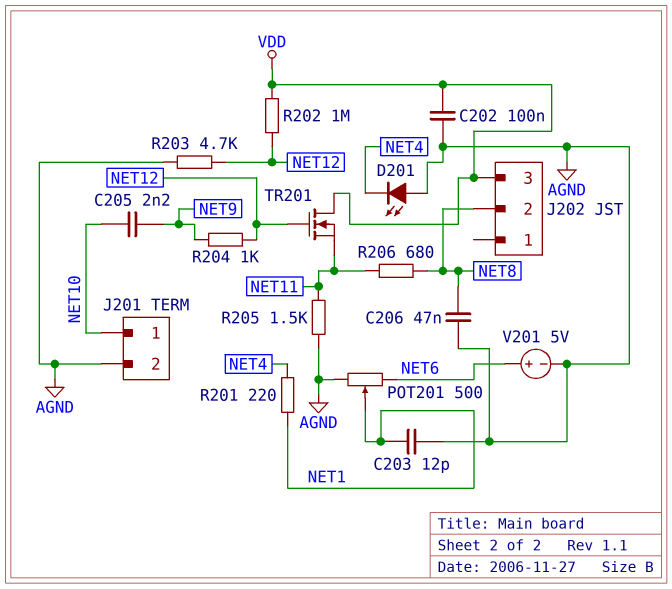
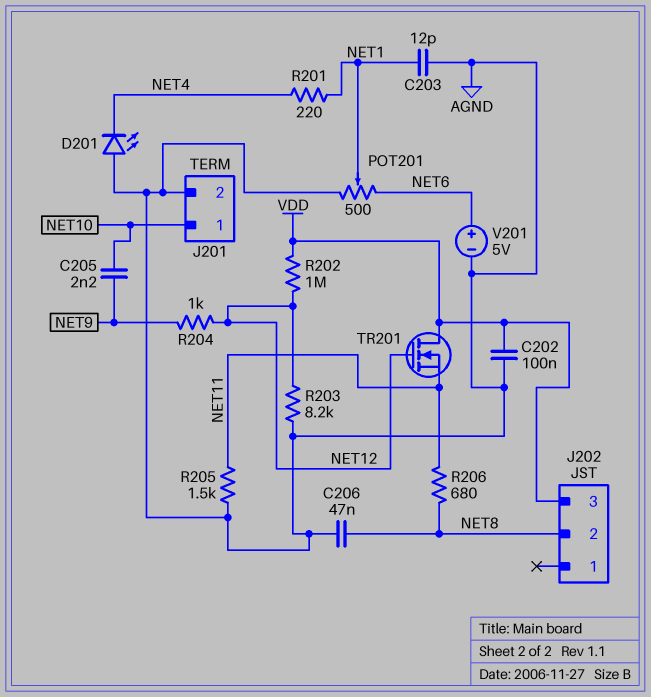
R203: 4.7k (AGND, NET12) -> 8.2k (AGND, NET12)

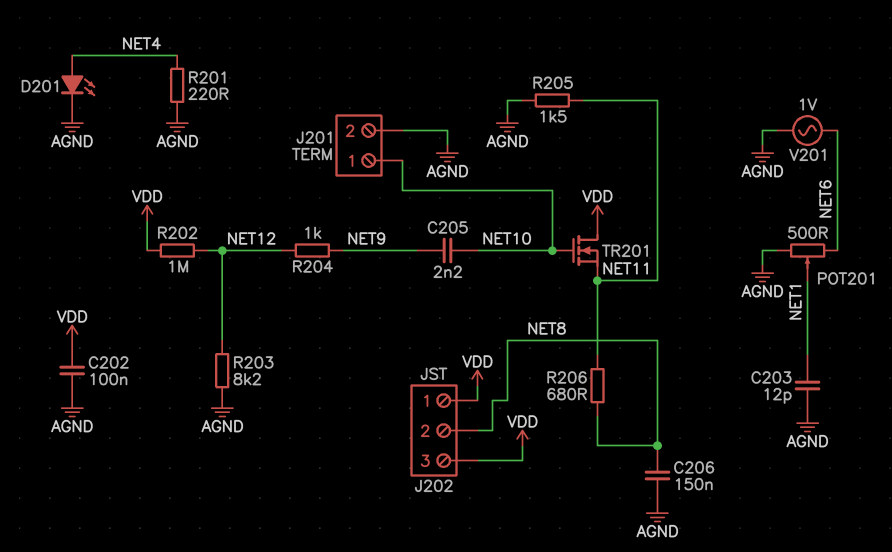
C206: 47nF (AGND, NET8) -> 150nF (AGND, NET8)
D201: LED (A AGND, K NET4) -> LED (A NET4, K AGND)
J202 pin 1: none -> VDD
R201: 220 (NET1, NET4) -> 220 (AGND, NET4)
TR201: NMOS (G NET12, D VDD, S NET11) -> NMOS (G NET10, D VDD, S NET11)
V201: 5V (plus NET6, minus AGND) -> AC 1V (AGND, NET6)

